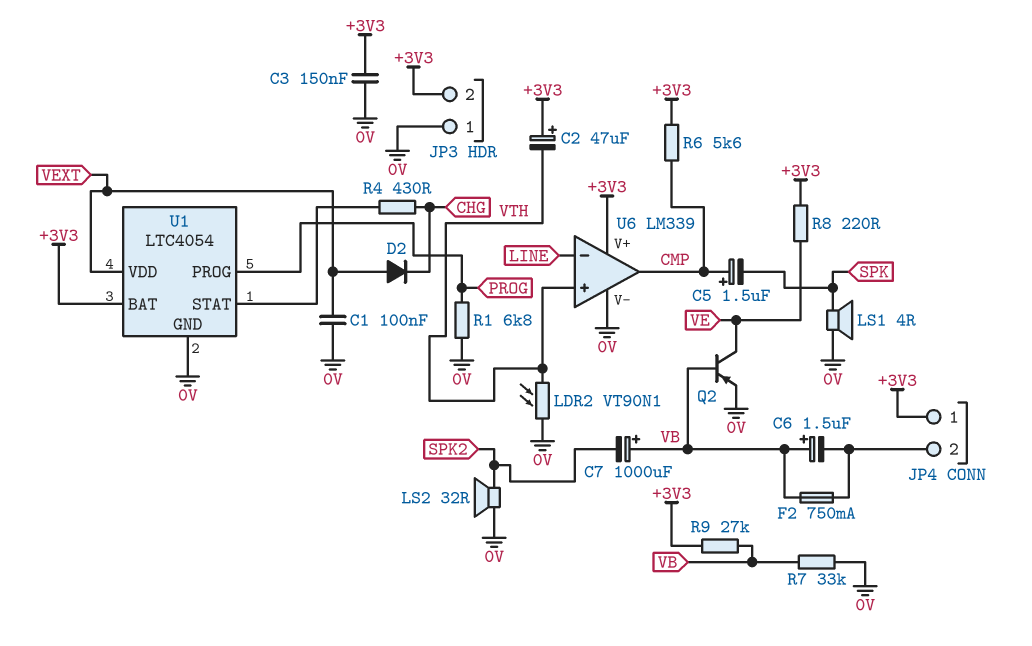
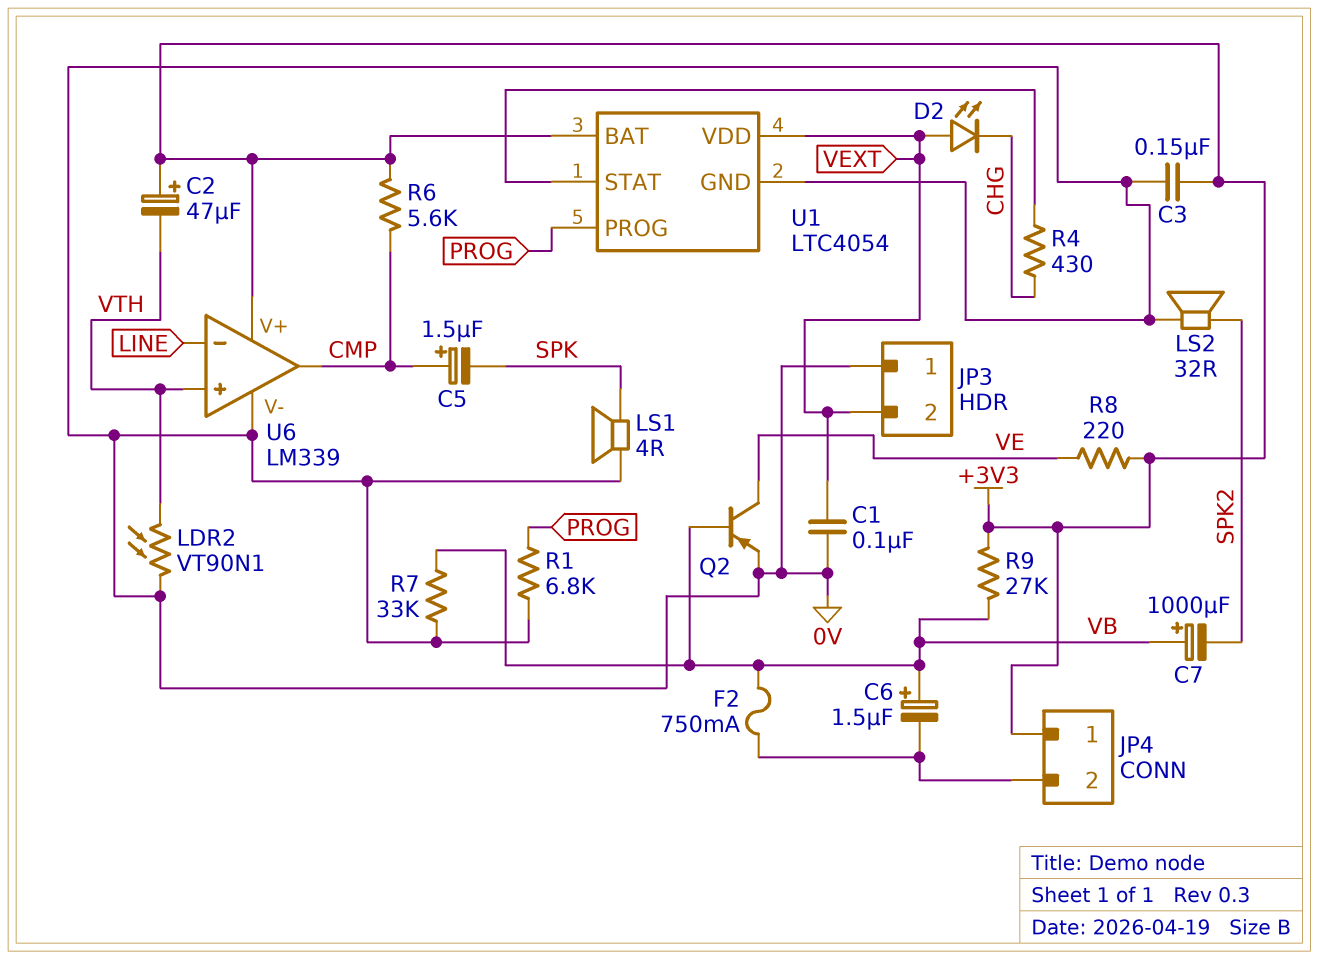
D2: diode (A VEXT, K CHG) -> LED (A VEXT, K CHG)
JP3 pin 2: +3V3 -> VEXT

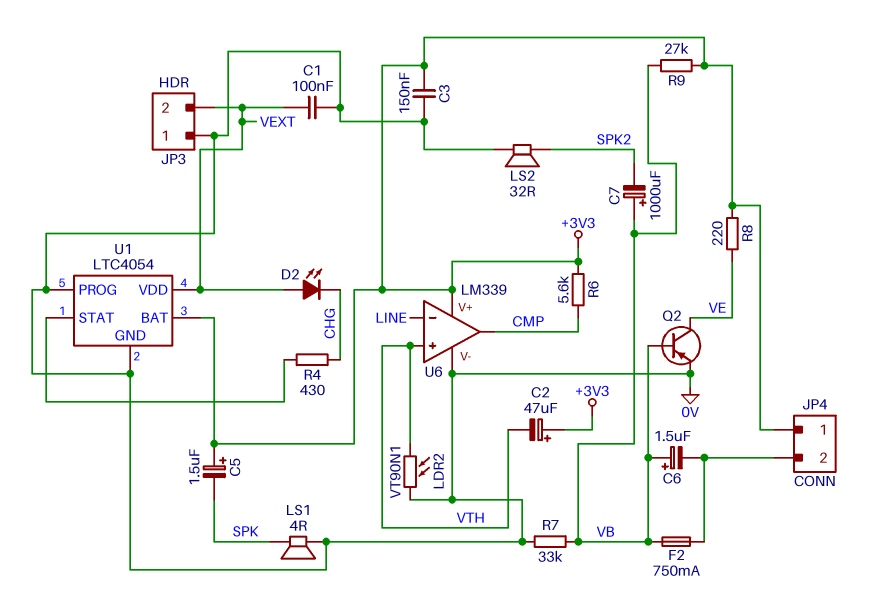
C5: 1.5uF (plus CMP, minus SPK) -> 1.5uF (plus +3V3, minus SPK)
R1: 6.8k (0V, PROG) -> none
U1 pin PROG: PROG -> 0V

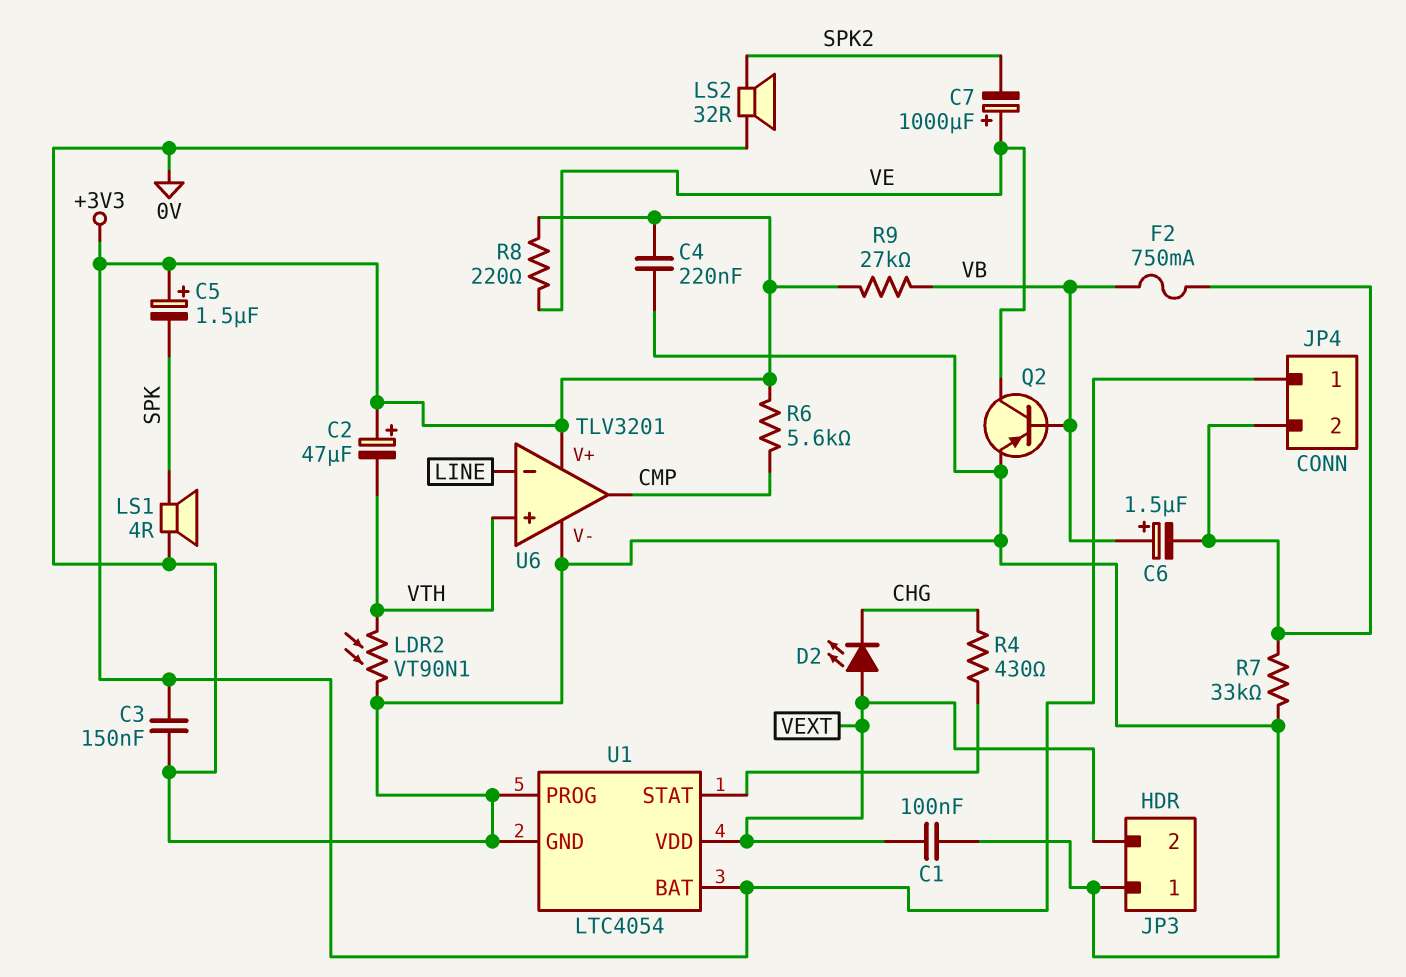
C4: none -> 220nF (+3V3, 0V)
C7: 1000uF (plus VB, minus SPK2) -> 1000uF (plus VE, minus SPK2)
R7: 33k (0V, VB) -> 33k (0V, JP4/2)
U6: LM339 -> TLV3201

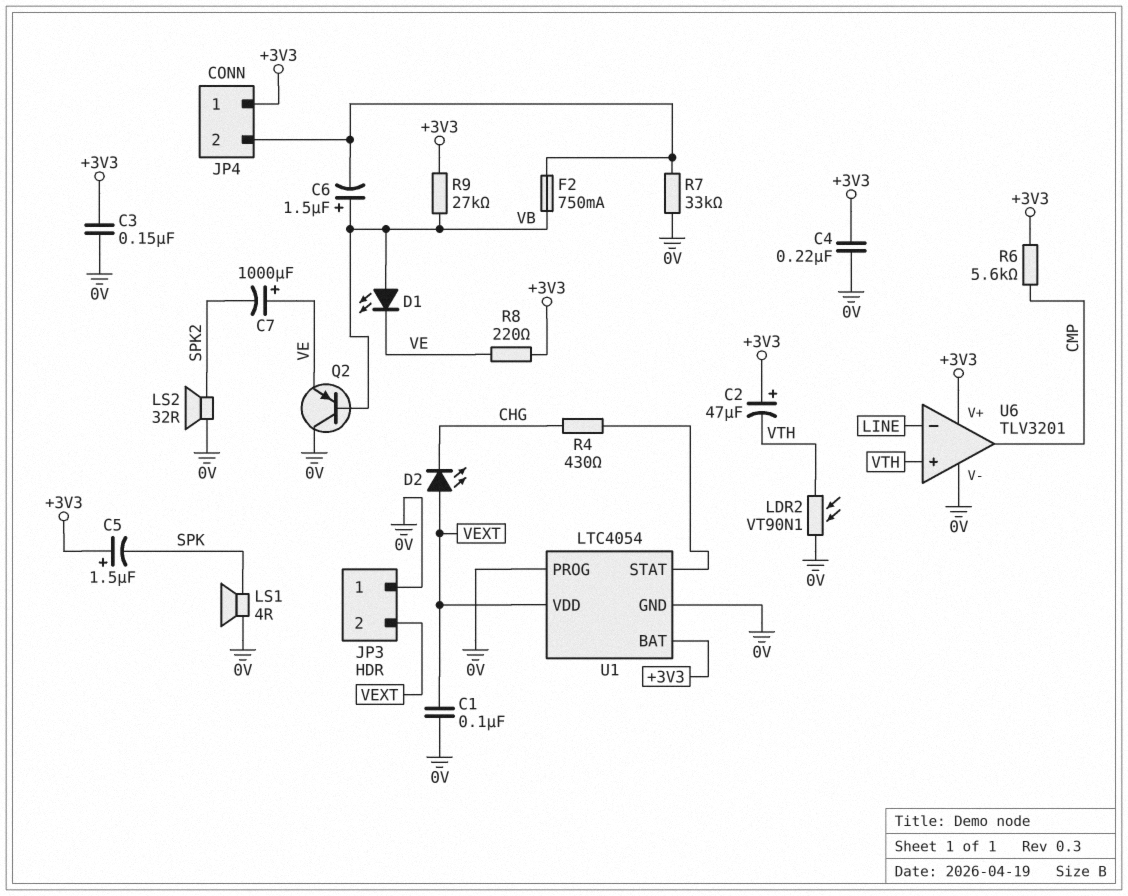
D1: none -> LED (A VB, K VE)
Q2: PNP (B VB, C VE, E 0V) -> PNP (B VB, C 0V, E VE)

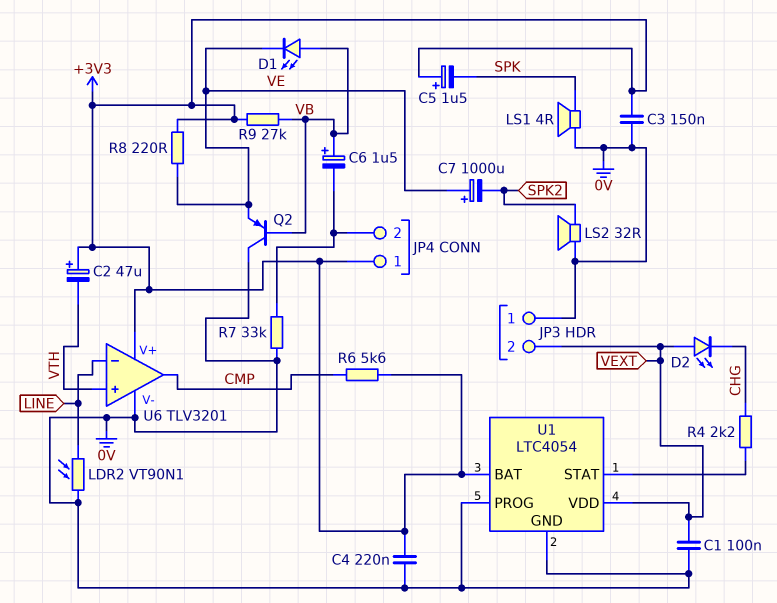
F2: 750mA (JP4/2, VB) -> none
LDR2: VT90N1 (0V, VTH) -> VT90N1 (0V, LINE)
R4: 430 (CHG, U1/STAT) -> 2.2k (CHG, U1/STAT)

